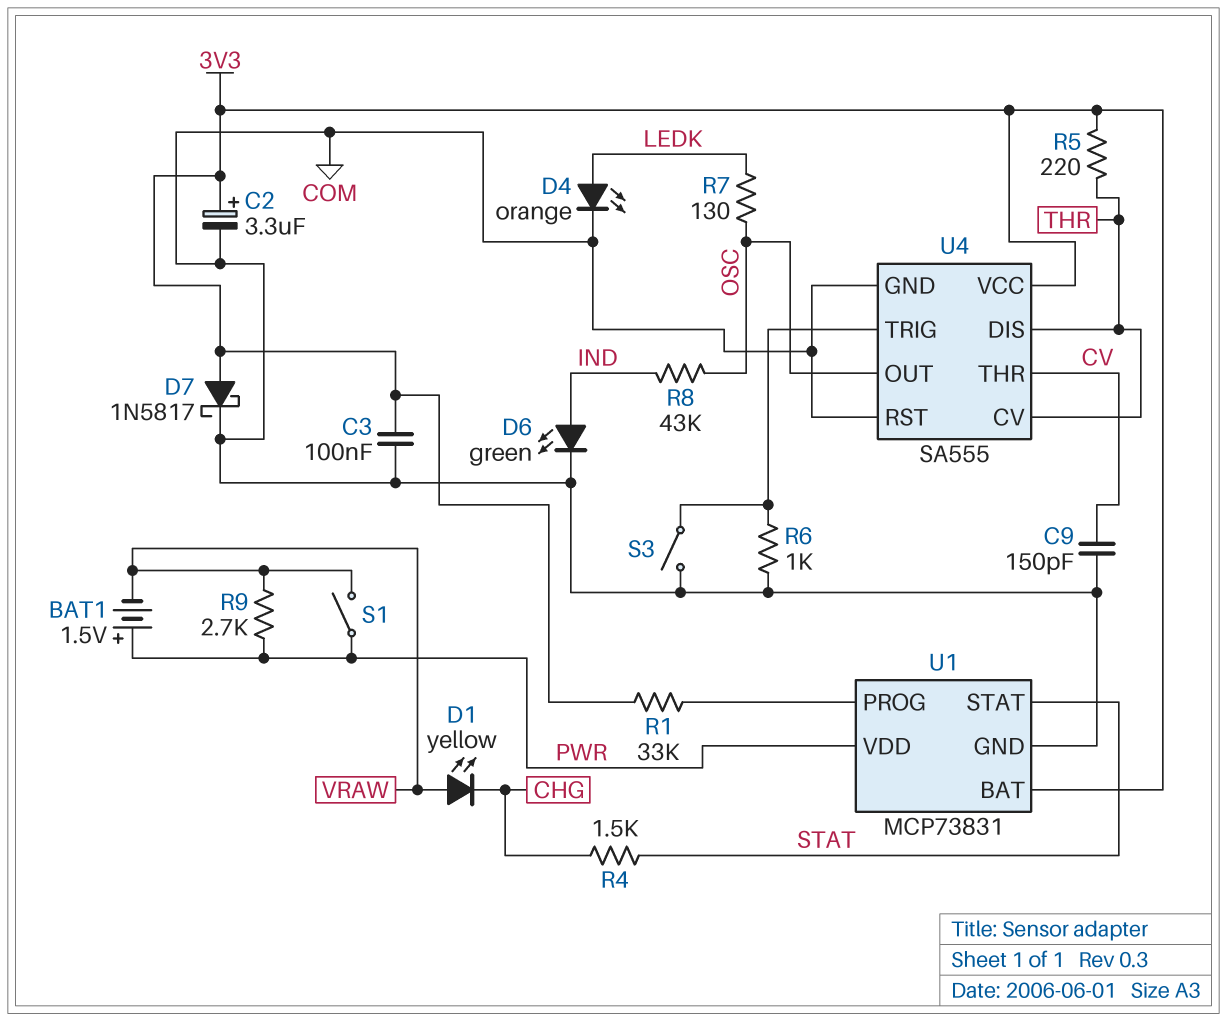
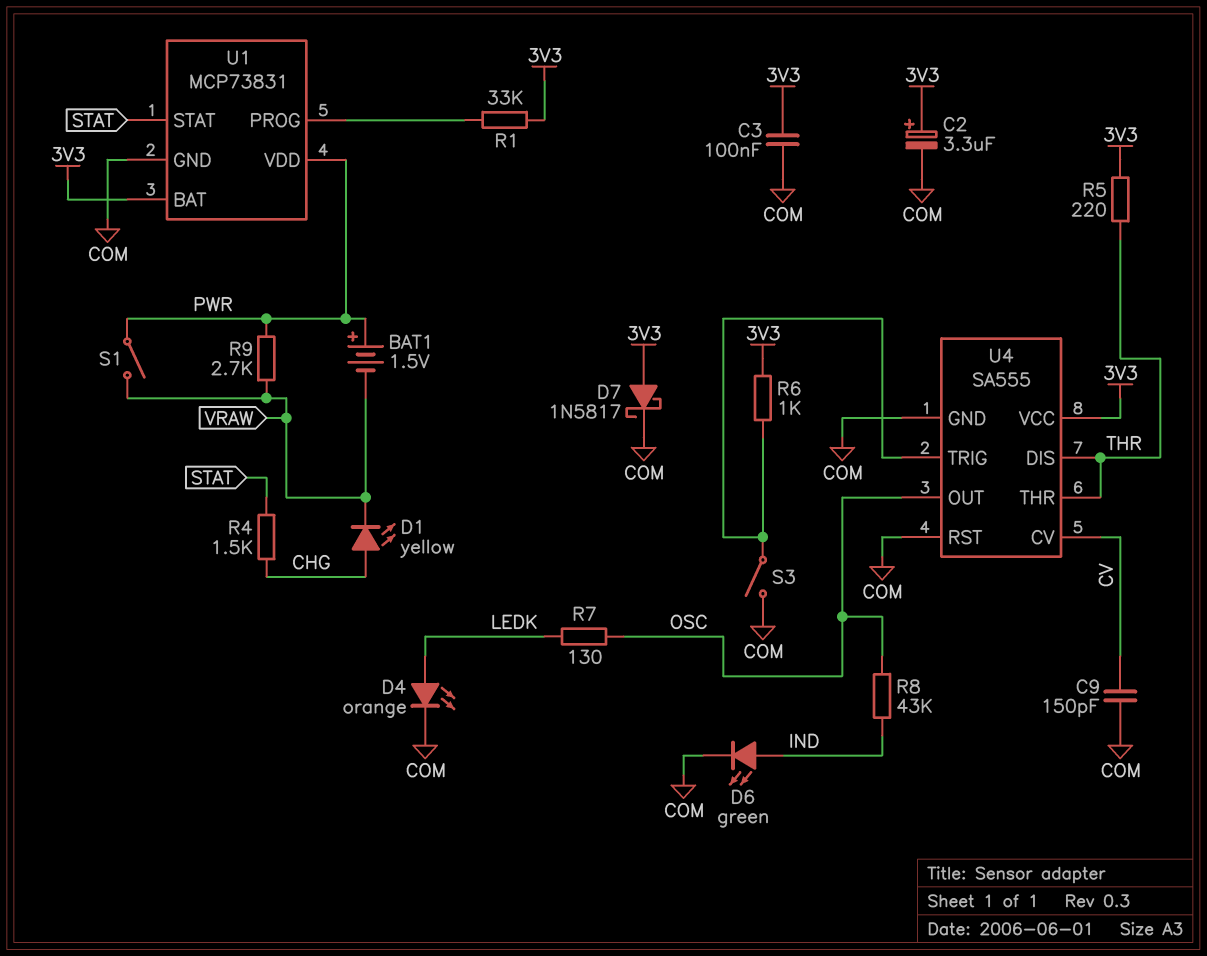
D1: LED yellow (A VRAW, K CHG) -> LED yellow (A CHG, K VRAW)
R6: 1k (COM, U4/TRIG) -> 1k (3V3, U4/TRIG)
U4 pin CV: THR -> CV
U4 pin THR: CV -> THR

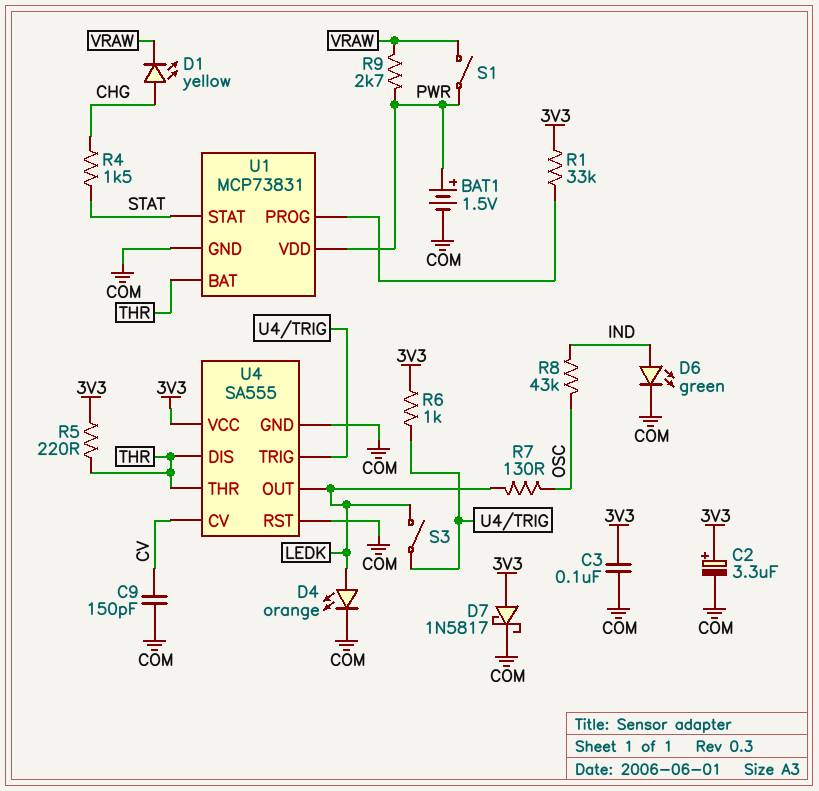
BAT1: 1.5V (plus PWR, minus VRAW) -> 1.5V (plus PWR, minus COM)
S3: switch (COM, U4/TRIG) -> switch (LEDK, U4/TRIG)
U1 pin BAT: 3V3 -> THR
U4 pin OUT: OSC -> LEDK

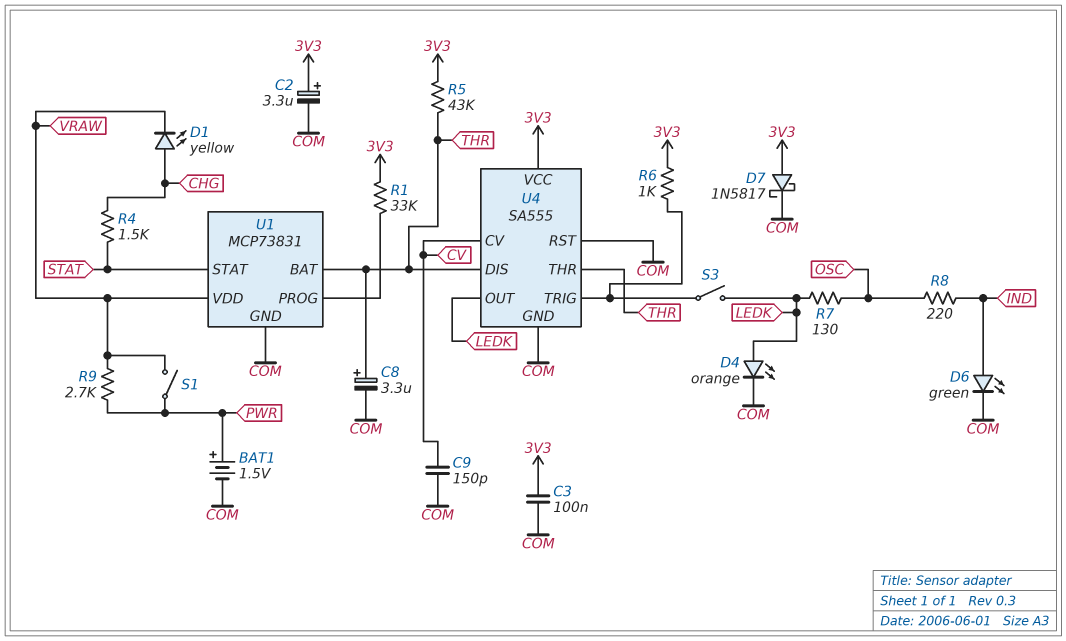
C8: none -> 3.3uF (plus THR, minus COM)
R5: 220 (3V3, THR) -> 43k (3V3, THR)
R8: 43k (IND, OSC) -> 220 (IND, OSC)
U1 pin VDD: PWR -> VRAW

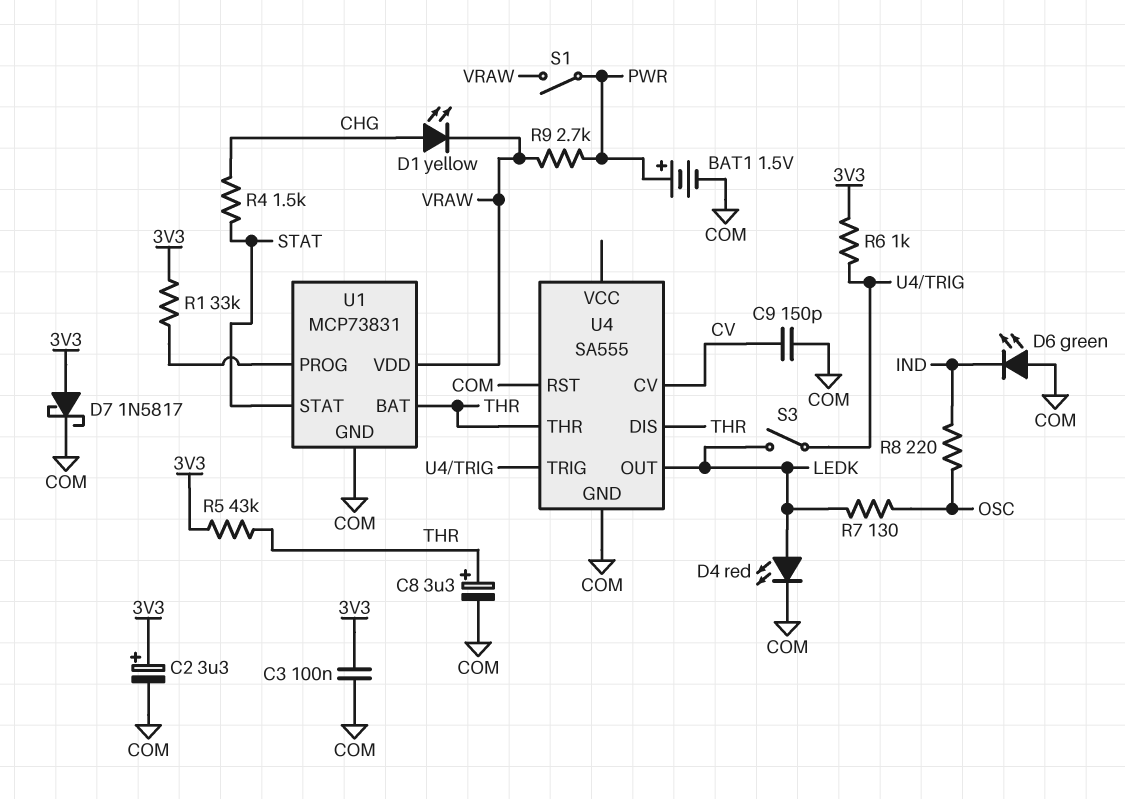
D4: LED orange (A LEDK, K COM) -> LED red (A LEDK, K COM)
D6: LED green (A IND, K COM) -> LED green (A COM, K IND)
U4 pin VCC: 3V3 -> none

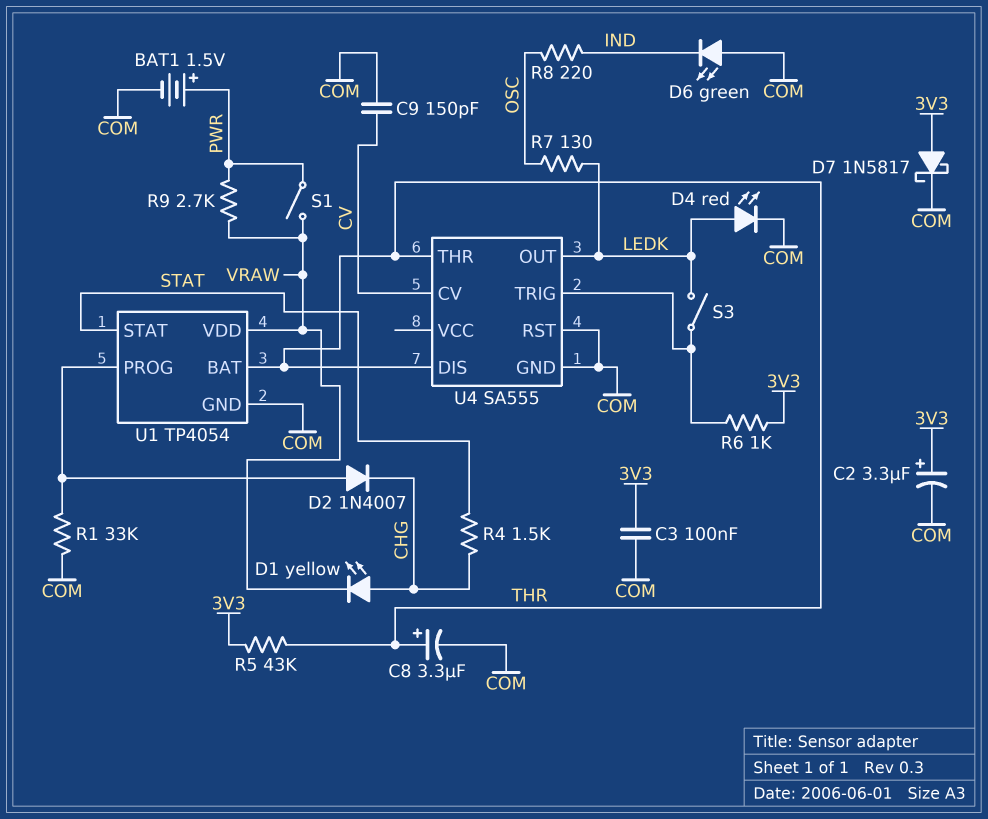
D2: none -> diode 1N4007 (A U1/PROG, K CHG)
R1: 33k (3V3, U1/PROG) -> 33k (COM, U1/PROG)
U1: MCP73831 -> TP4054

